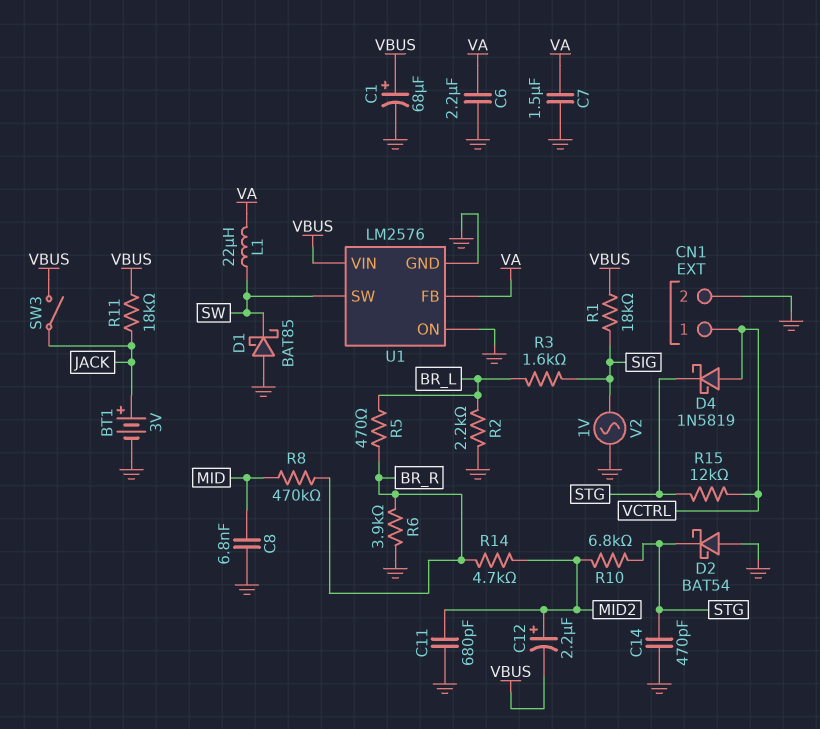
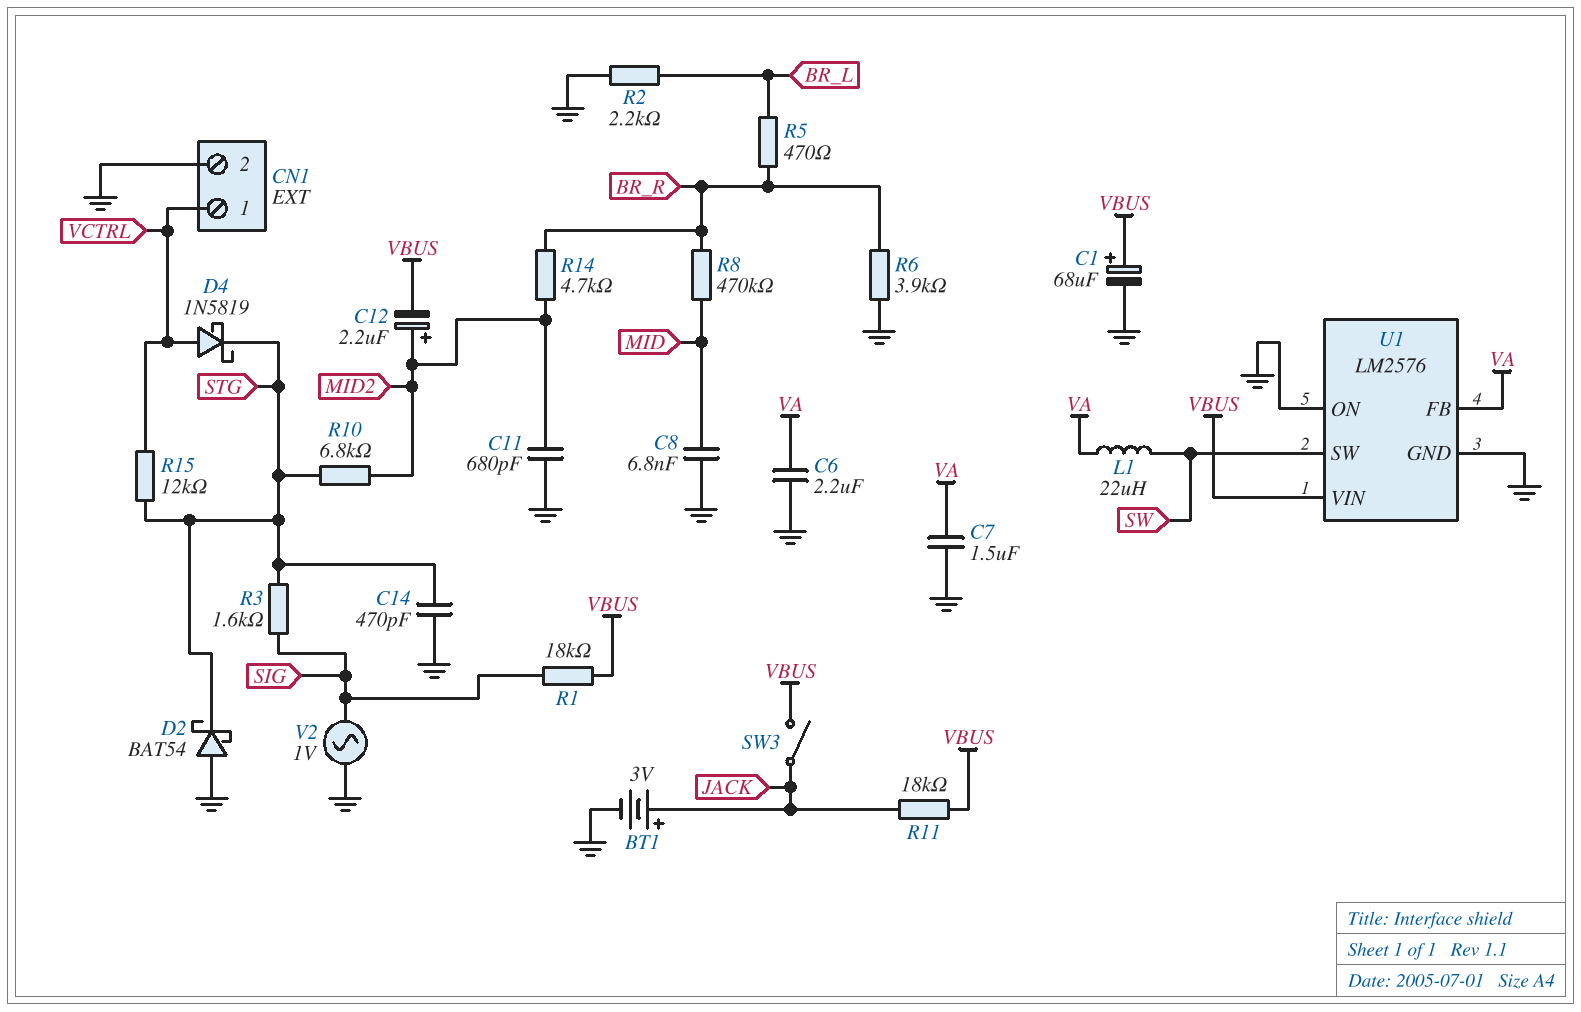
D1: schottky BAT85 (A GND, K SW) -> none
R3: 1.6k (BR_L, SIG) -> 1.6k (SIG, STG)

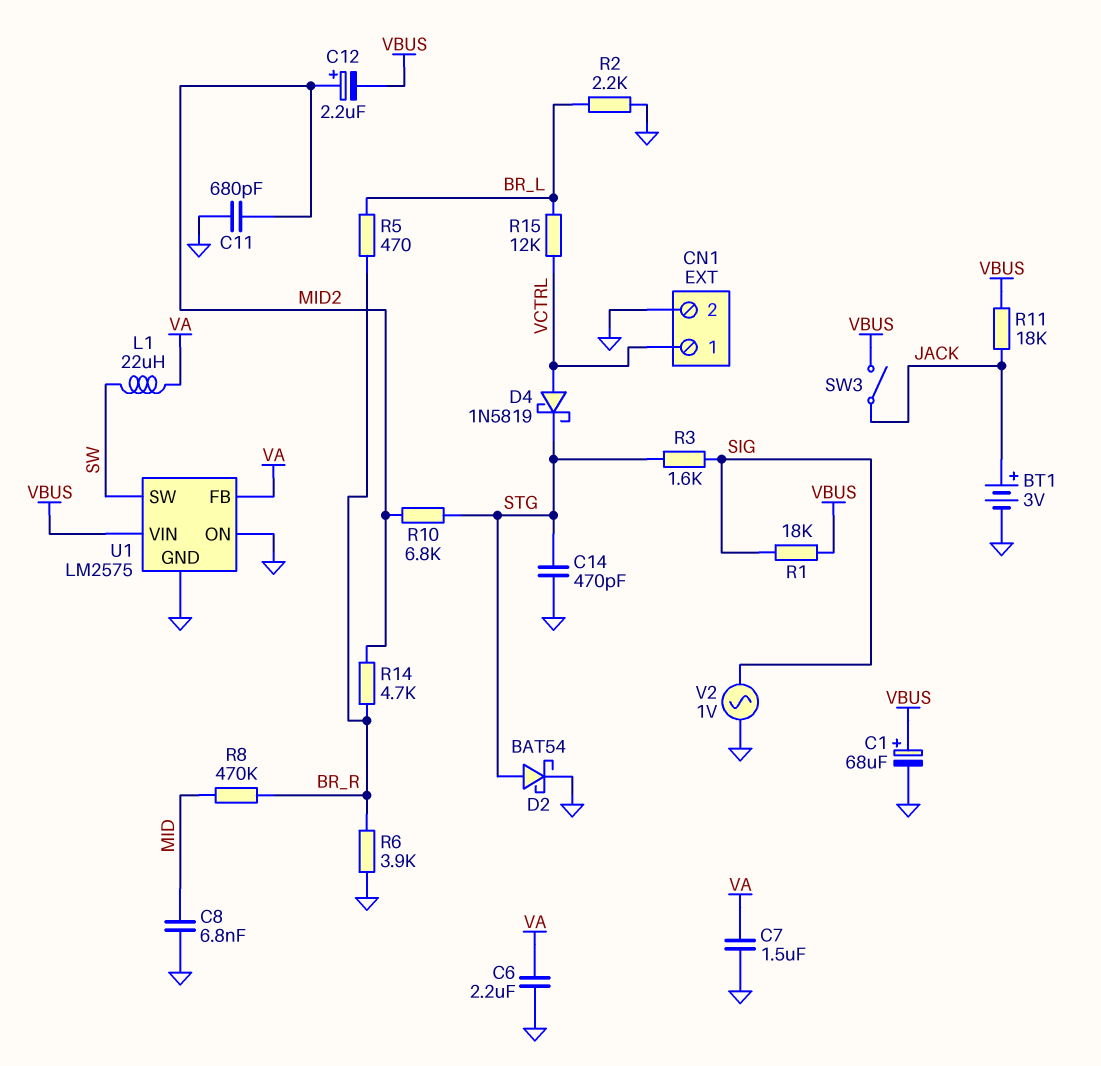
D2: schottky BAT54 (A GND, K STG) -> schottky BAT54 (A STG, K GND)
R15: 12k (STG, VCTRL) -> 12k (BR_L, VCTRL)
U1: LM2576 -> LM2575

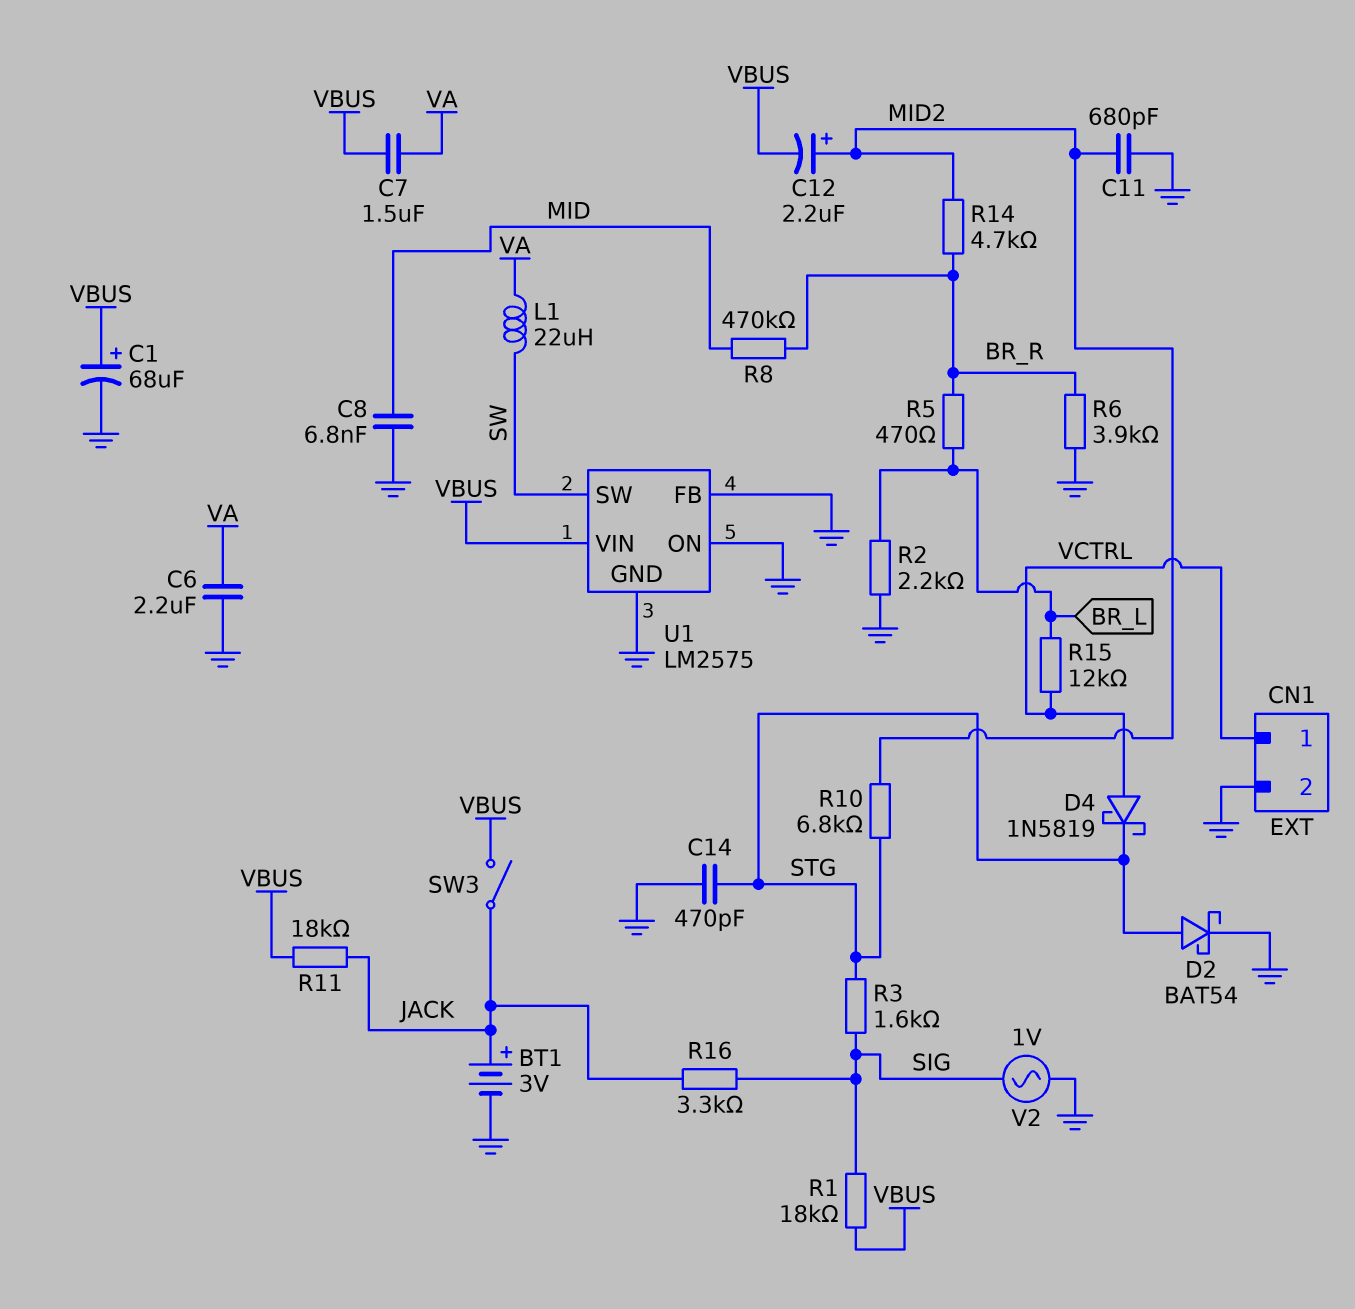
C7: 1.5uF (GND, VA) -> 1.5uF (VA, VBUS)
R16: none -> 3.3k (JACK, SIG)
U1 pin FB: VA -> GND

